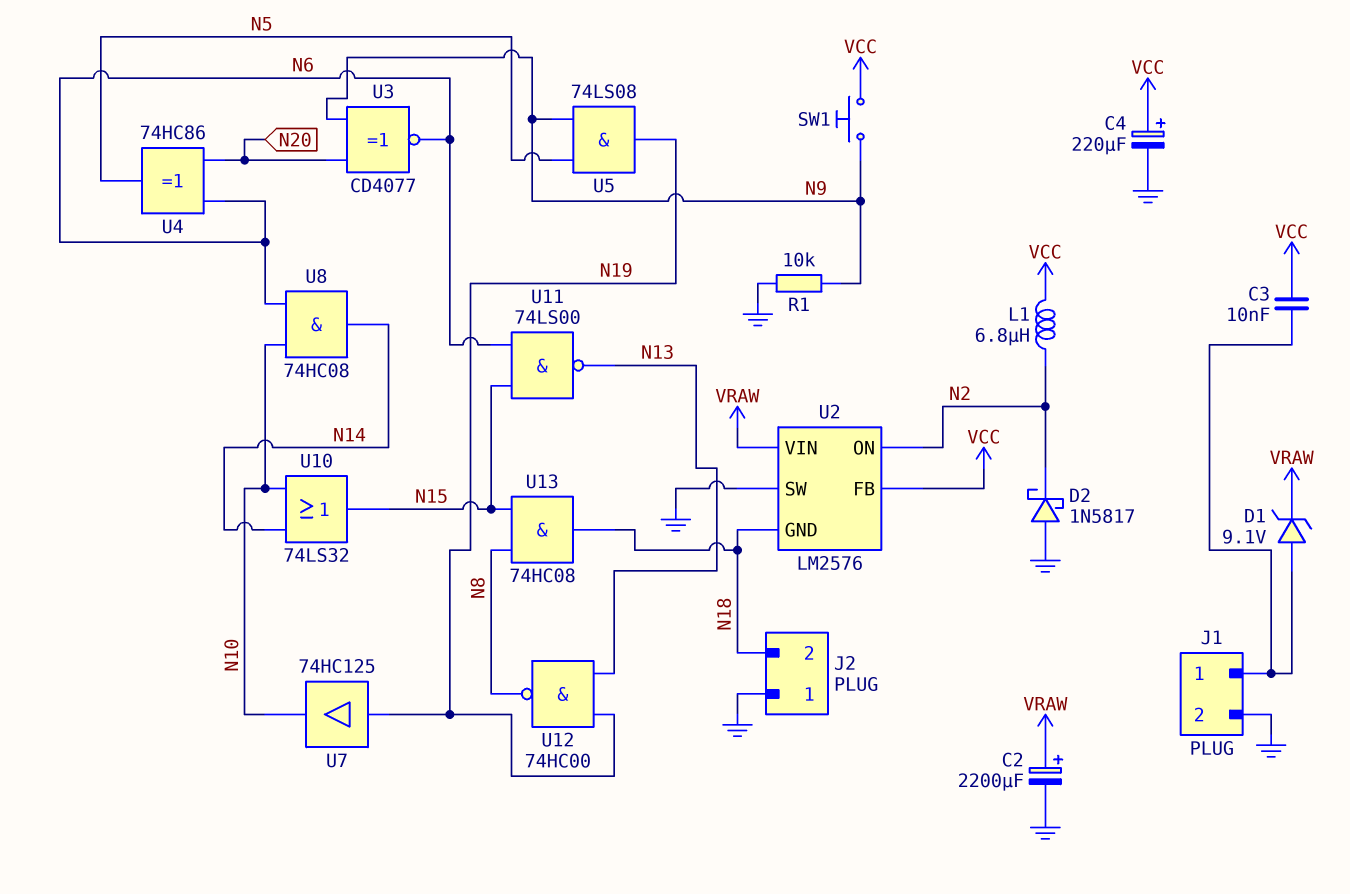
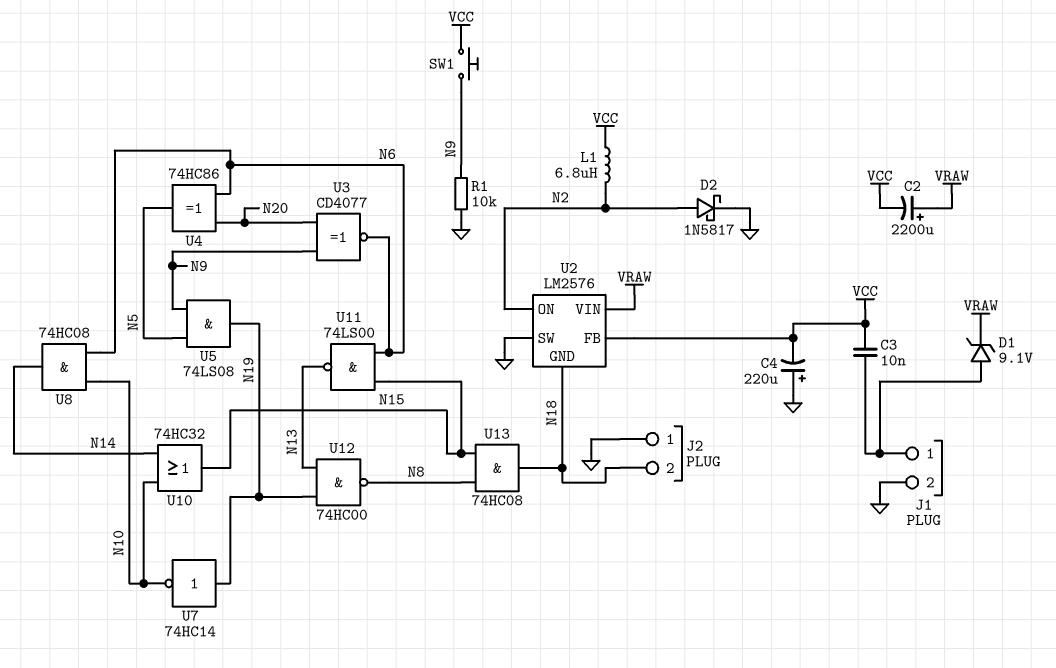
C2: 2200uF (plus VRAW, minus GND) -> 2200uF (plus VRAW, minus VCC)
C4: 220uF (plus VCC, minus GND) -> 220uF (plus GND, minus VCC)
D2: schottky 1N5817 (A GND, K N2) -> schottky 1N5817 (A N2, K GND)
U7: buffer 74HC125 (in N19, out N10) -> NOT 74HC14 (in N19, out N10)
U10: OR 74LS32 (in N10, in N14, out N15) -> OR 74HC32 (in N10, in N14, out N15)

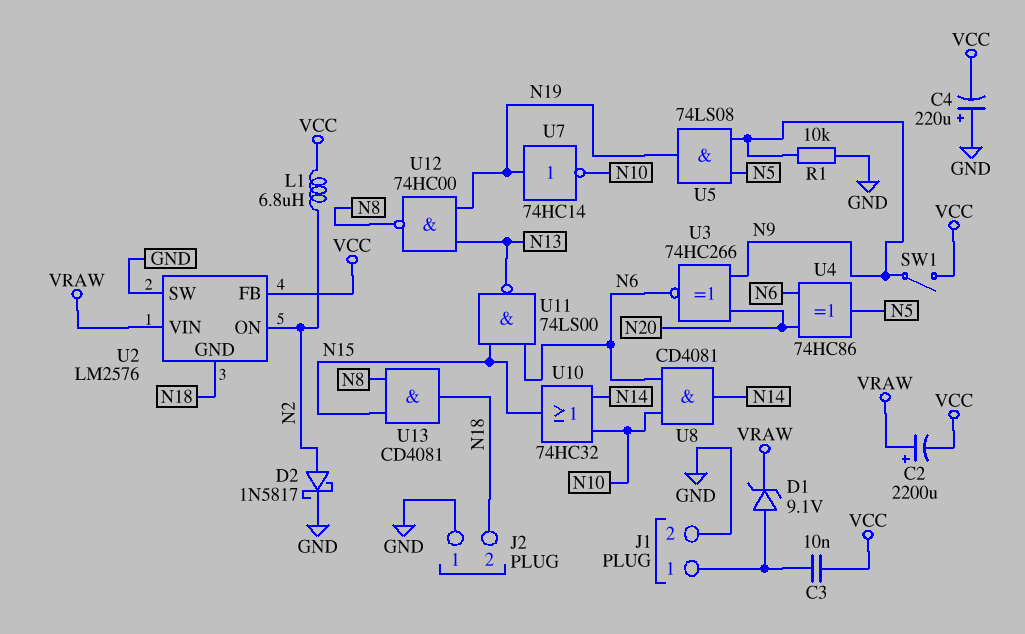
SW1: button (N9, VCC) -> switch (N9, VCC)
U3: XNOR CD4077 (in N9, in N20, out N6) -> XNOR 74HC266 (in N9, in N20, out N6)
U8: AND 74HC08 (in N6, in N10, out N14) -> AND CD4081 (in N6, in N10, out N14)
U13: AND 74HC08 (in N8, in N15, out N18) -> AND CD4081 (in N8, in N15, out N18)

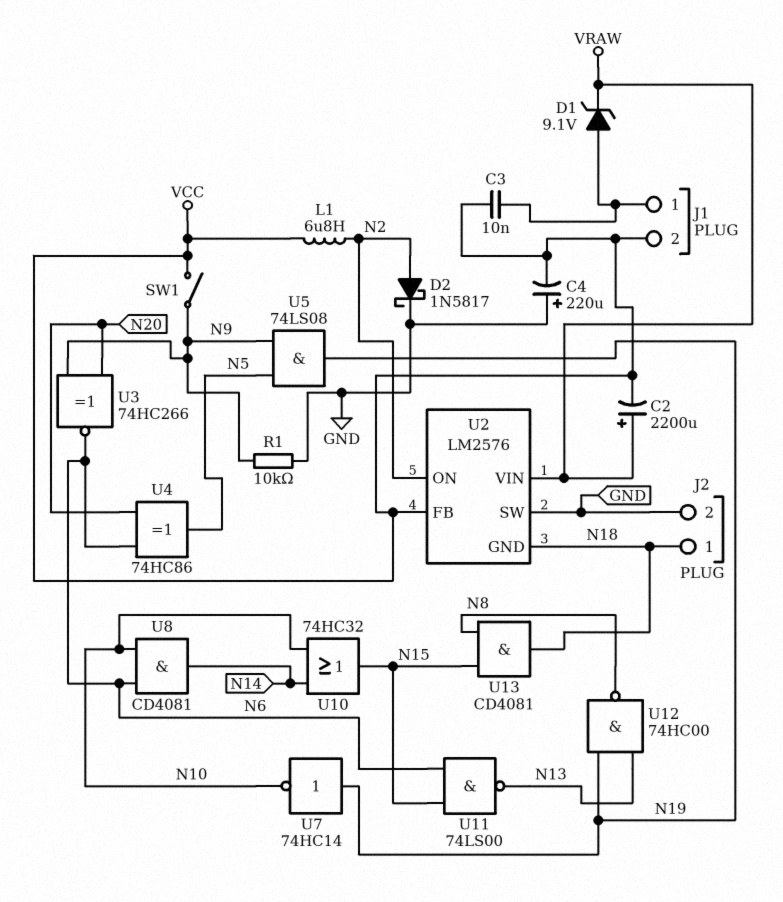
J1 pin 2: GND -> VCC
J2 pin 1: GND -> N18
J2 pin 2: N18 -> GND

